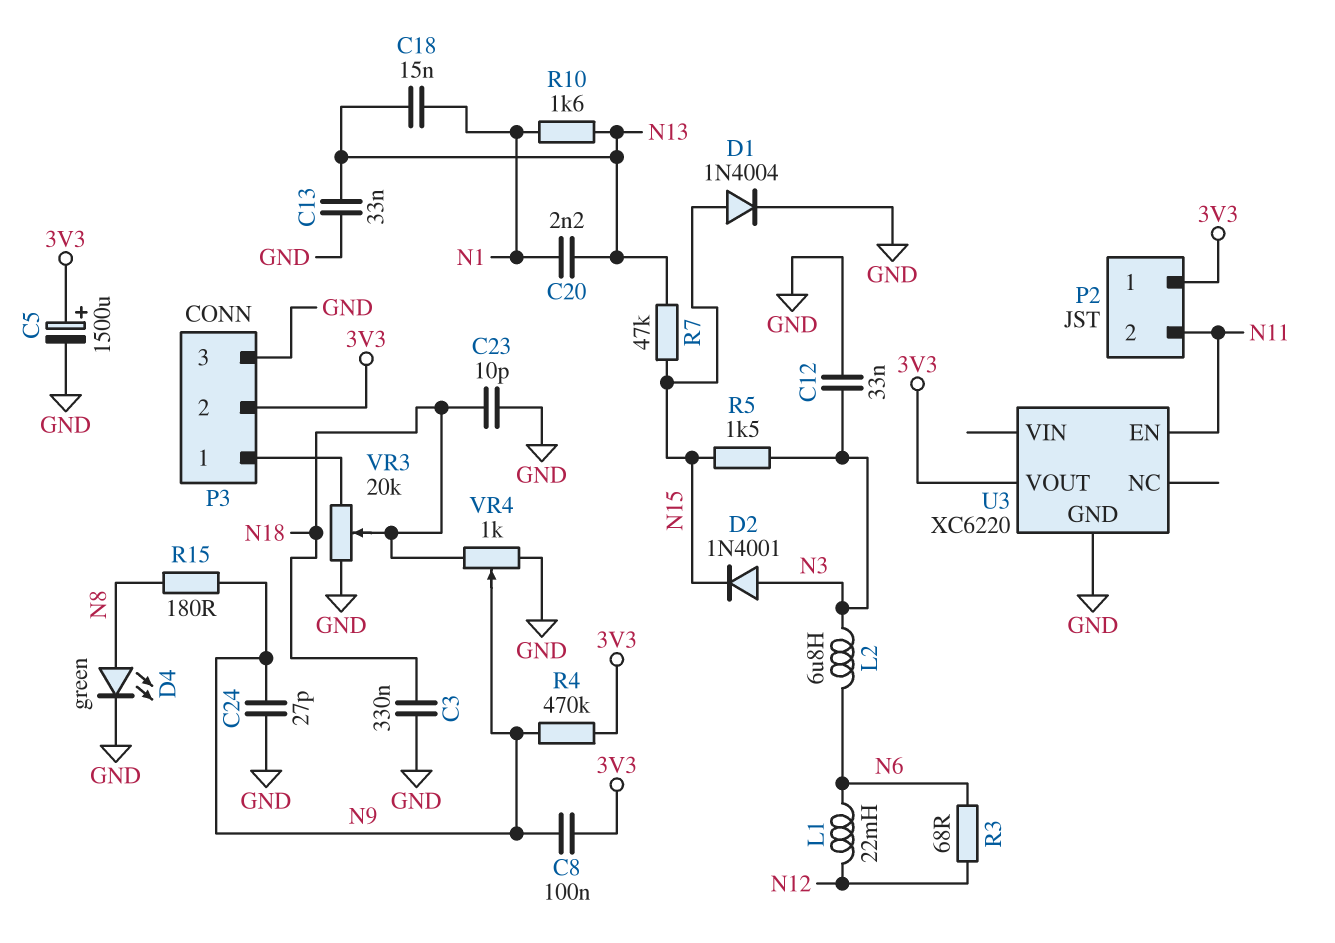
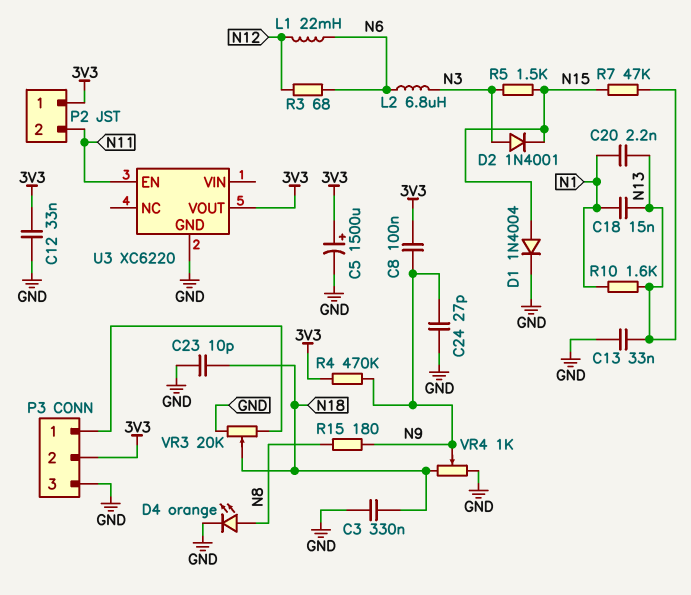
C12: 33nF (GND, N3) -> 33nF (3V3, GND)
D4: LED green (A N8, K GND) -> LED orange (A N8, K GND)

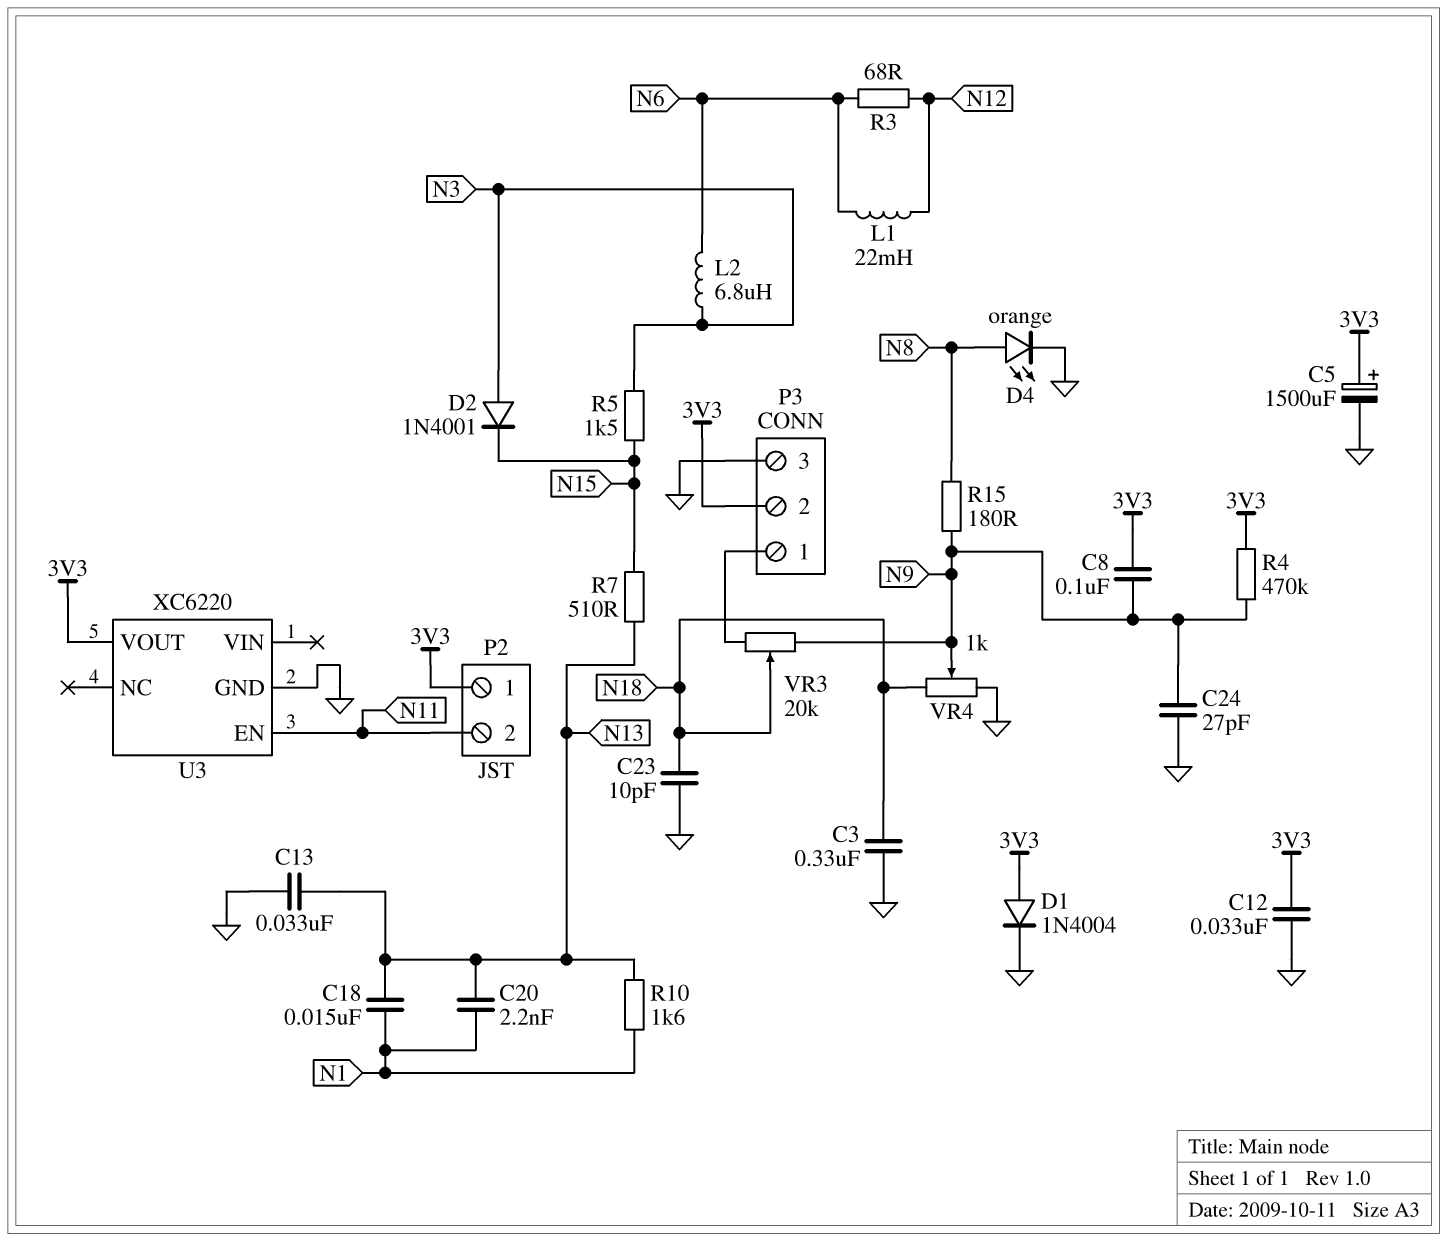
D1: diode 1N4004 (A N15, K GND) -> diode 1N4004 (A 3V3, K GND)
R7: 47k (N13, N15) -> 510 (N13, N15)
VR3: 20k (GND, P3/1, wiper N18) -> 20k (N9, P3/1, wiper N18)

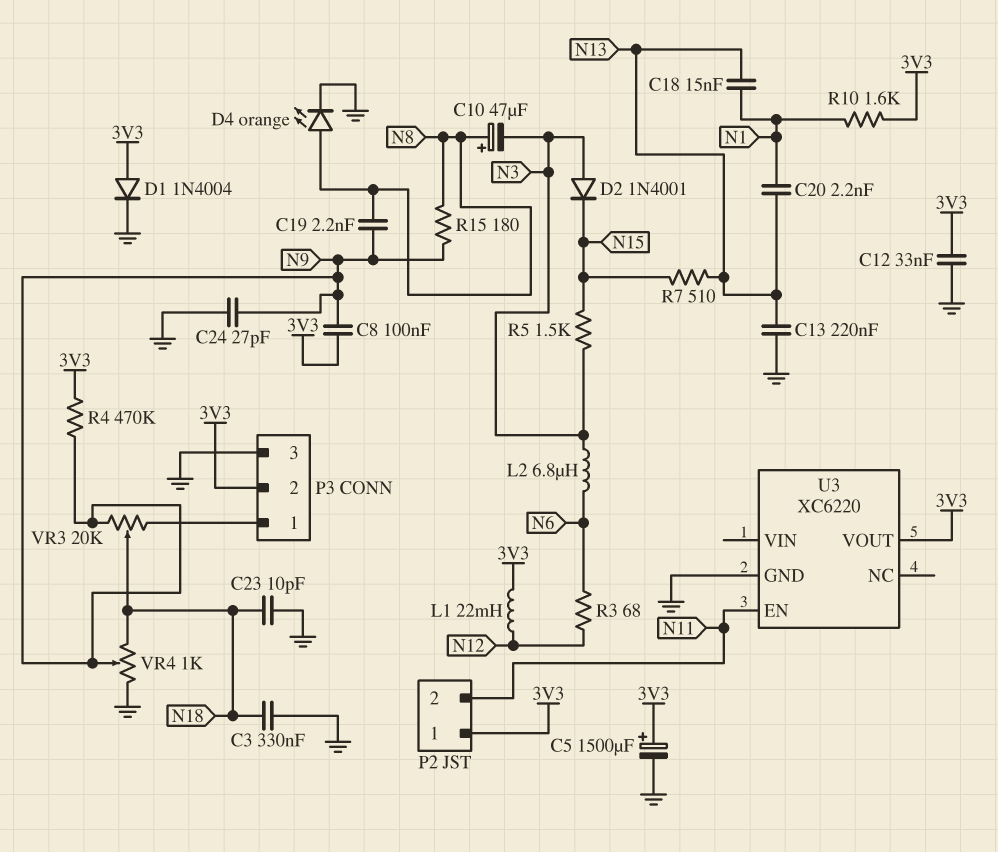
C10: none -> 47uF (plus N8, minus N3)
C13: 33nF (GND, N13) -> 220nF (GND, N13)
C19: none -> 2.2nF (N8, N9)
L1: 22mH (N6, N12) -> 22mH (3V3, N12)
R10: 1.6k (N1, N13) -> 1.6k (3V3, N1)

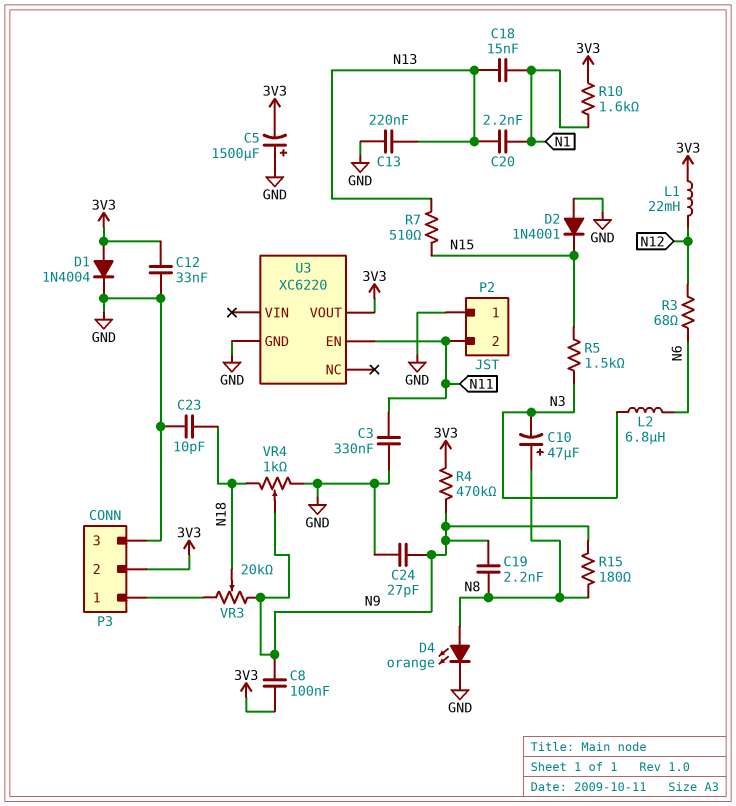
C3: 330nF (GND, N18) -> 330nF (GND, N11)
C5: 1500uF (plus 3V3, minus GND) -> 1500uF (plus GND, minus 3V3)
D2: diode 1N4001 (A N3, K N15) -> diode 1N4001 (A GND, K N15)
P2 pin 1: 3V3 -> GND

